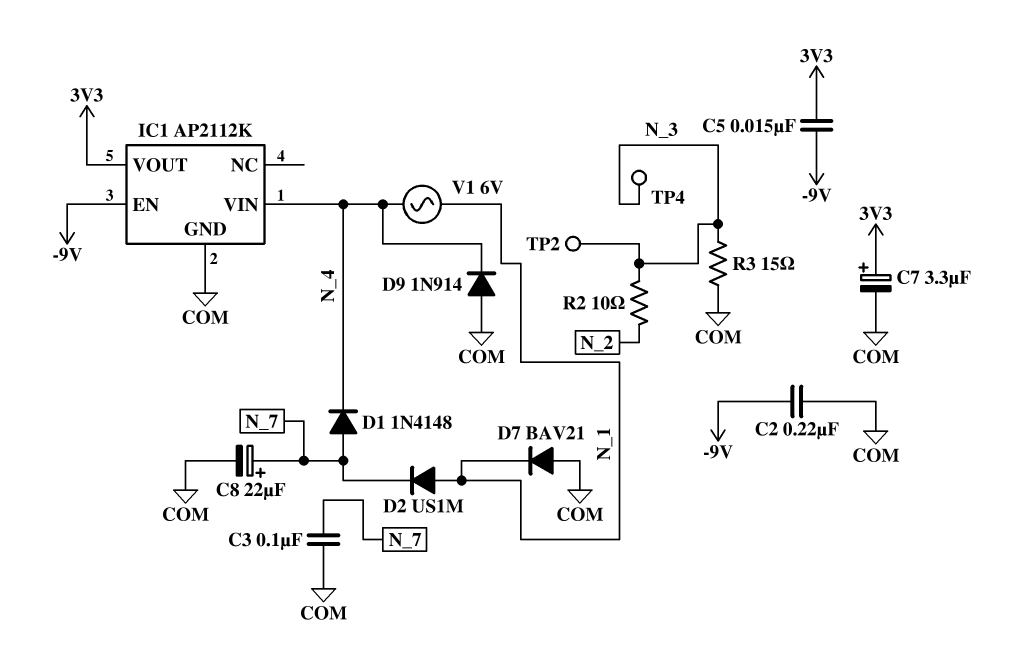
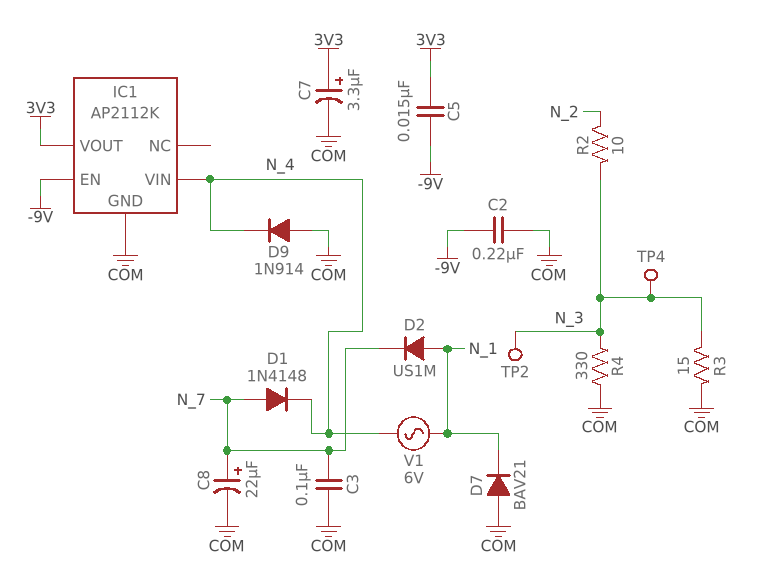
R4: none -> 330 (COM, N_3)

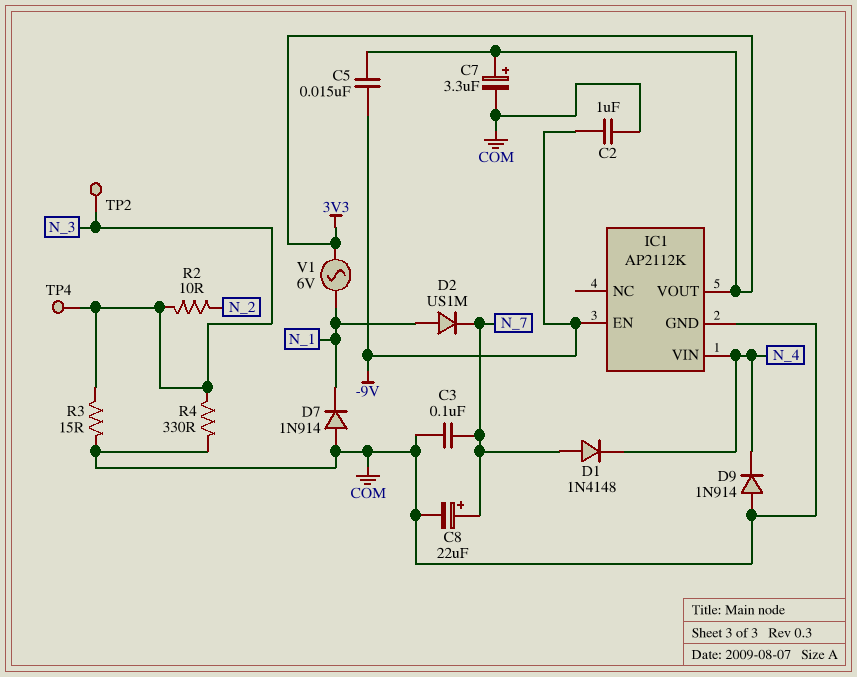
C2: 220nF (-9V, COM) -> 1uF (-9V, COM)
D7: diode BAV21 (A COM, K N_1) -> diode 1N914 (A COM, K N_1)
V1: AC 6V (N_1, N_4) -> AC 6V (3V3, N_1)

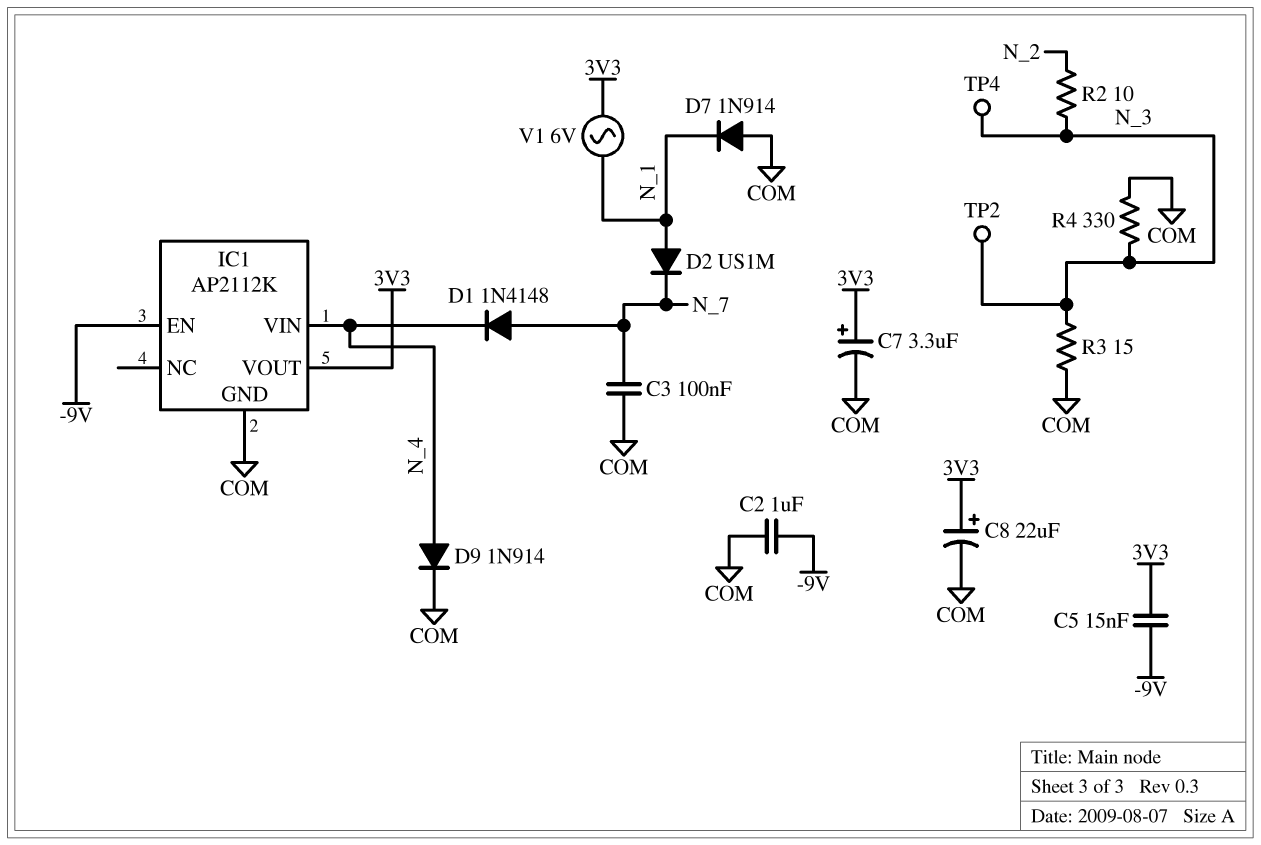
C8: 22uF (plus N_7, minus COM) -> 22uF (plus 3V3, minus COM)
D9: diode 1N914 (A COM, K N_4) -> diode 1N914 (A N_4, K COM)

